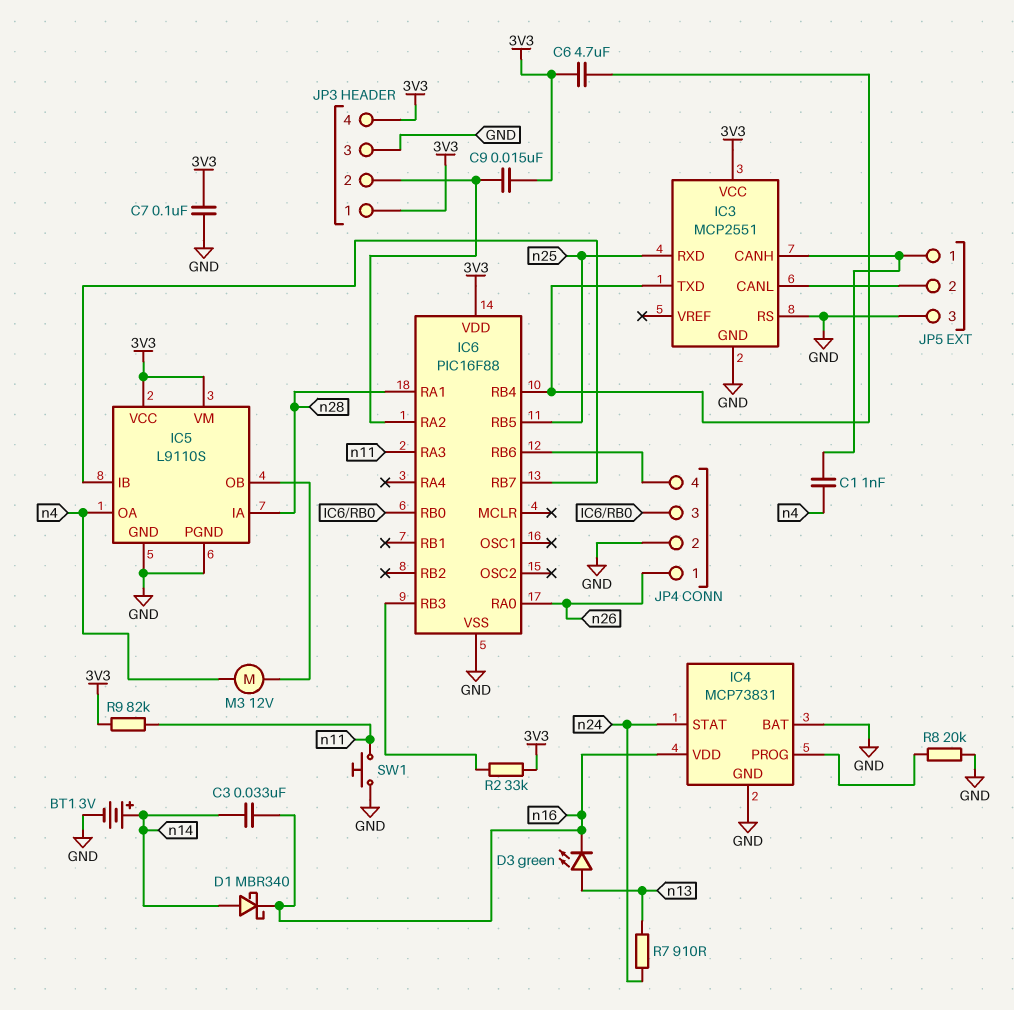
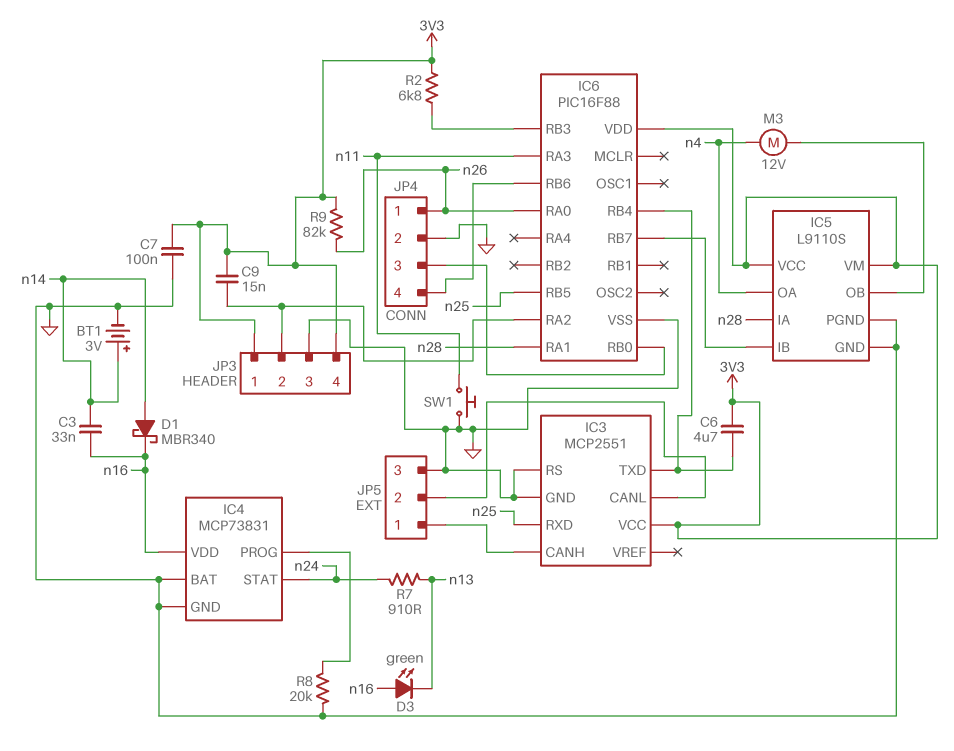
C1: 1nF (IC3/CANH, n4) -> none
D3: LED green (A n13, K n16) -> LED green (A n16, K n13)
R2: 33k (3V3, IC6/RB3) -> 6.8k (3V3, IC6/RB3)
R9: 82k (3V3, n11) -> 82k (3V3, n26)

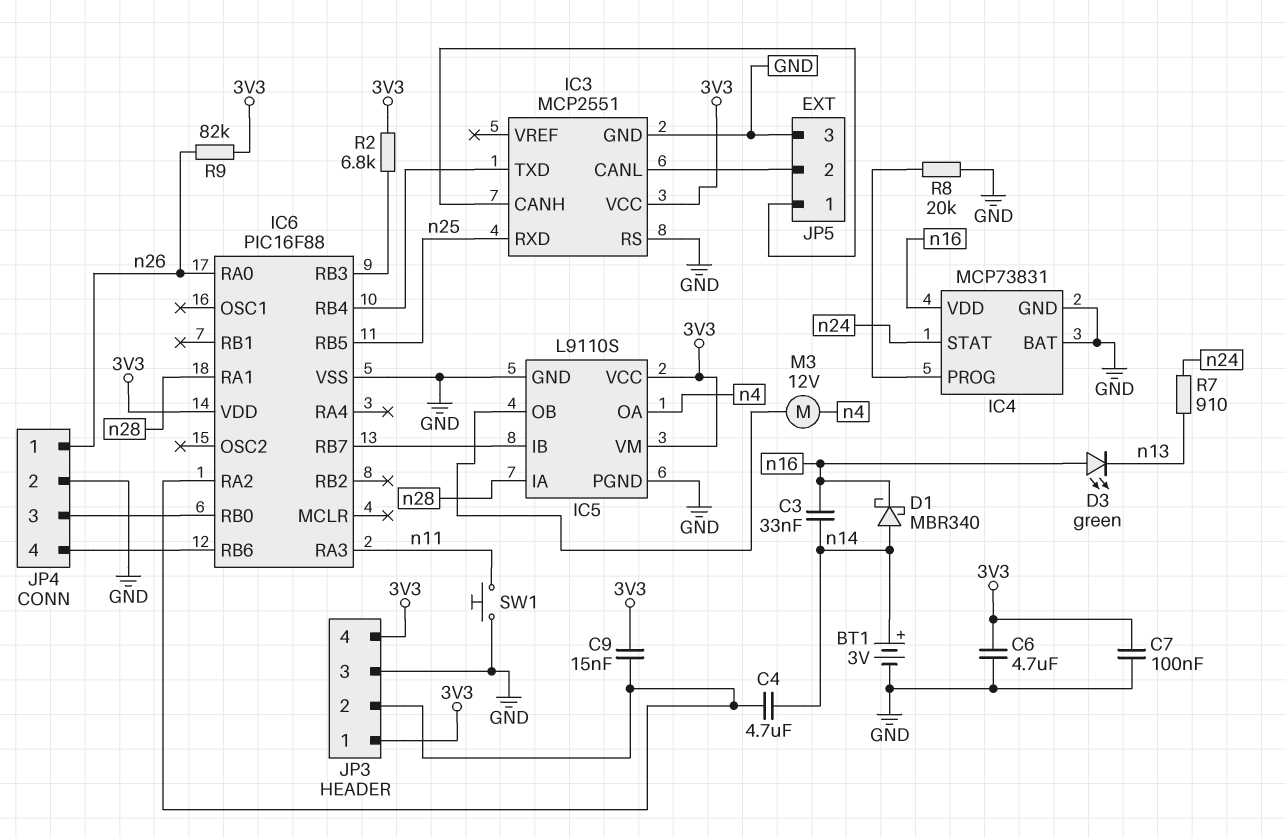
C4: none -> 4.7uF (IC6/RA2, n14)
C6: 4.7uF (3V3, IC3/TXD) -> 4.7uF (3V3, GND)

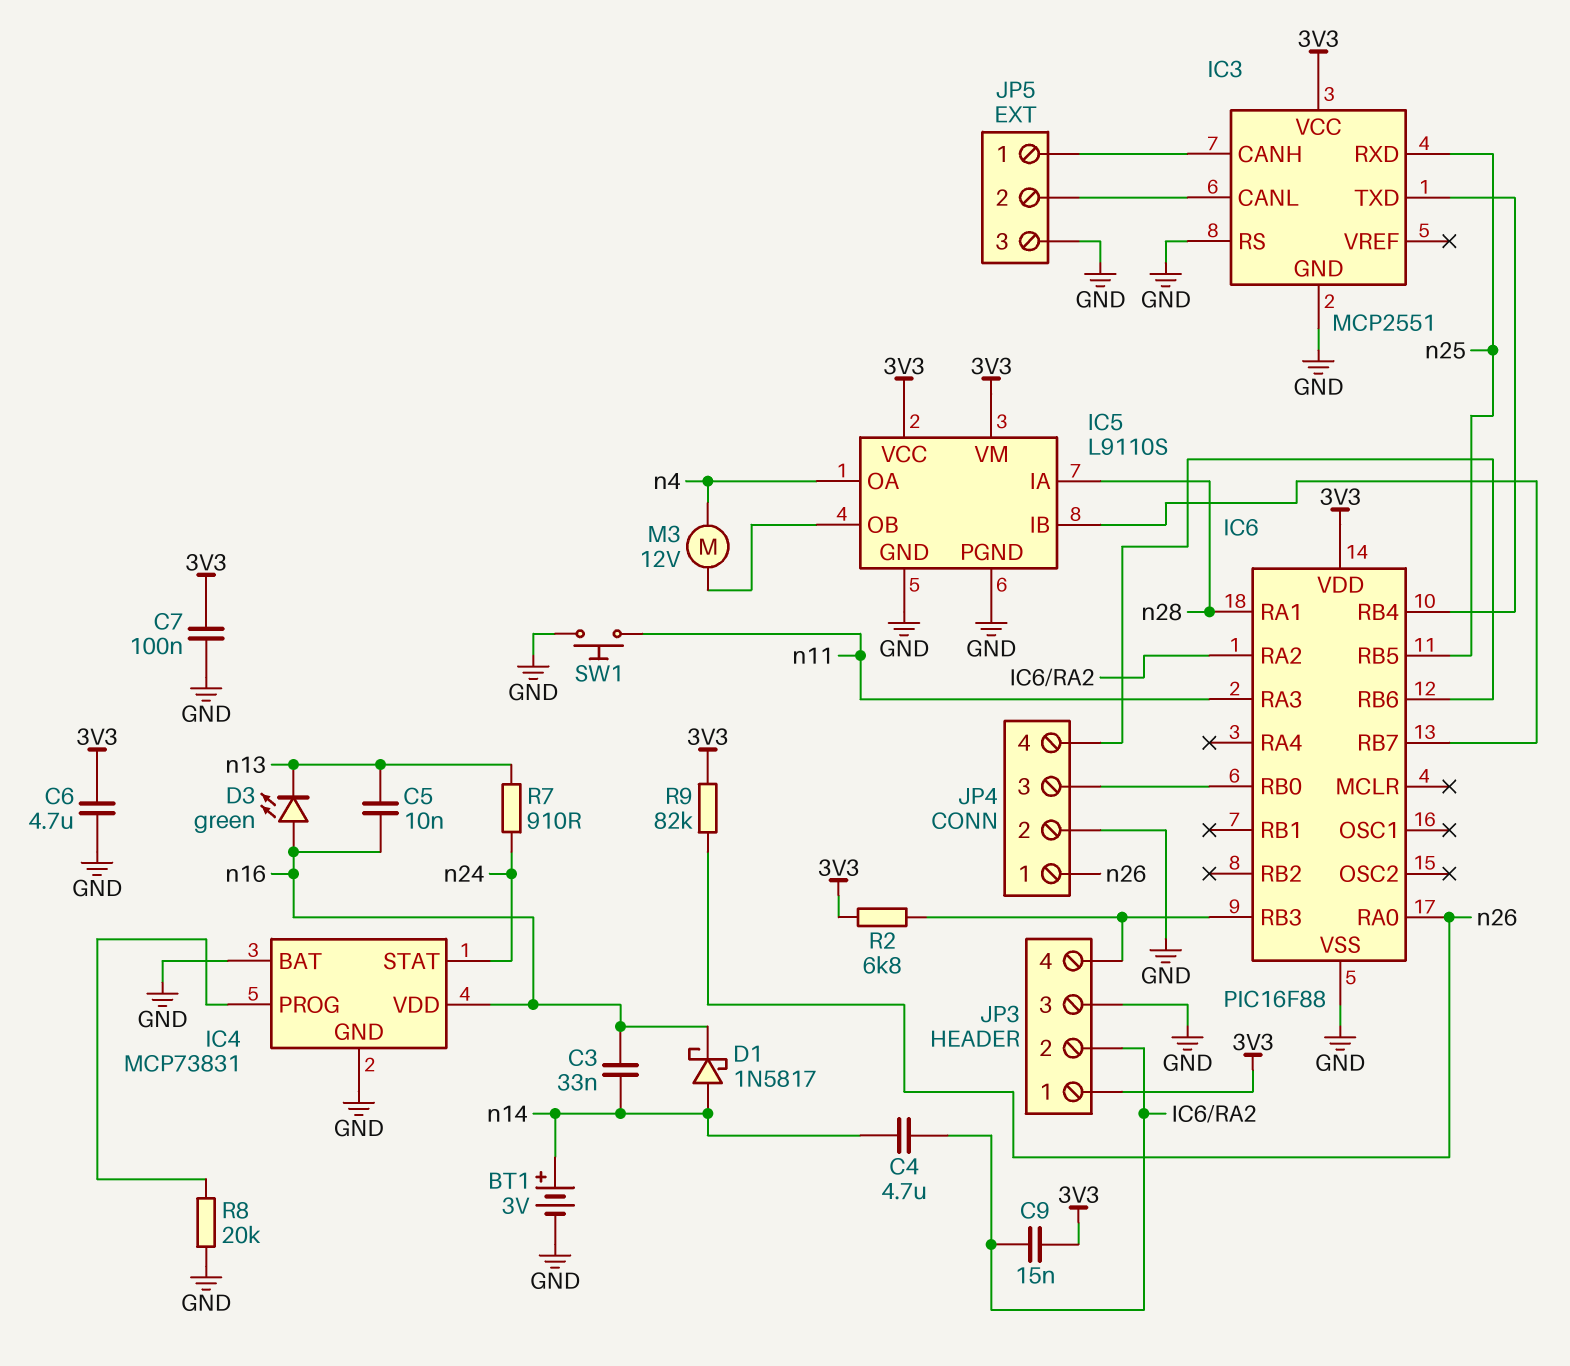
C5: none -> 10nF (n13, n16)
D1: schottky MBR340 (A n14, K n16) -> schottky 1N5817 (A n14, K n16)
JP3 pin 4: 3V3 -> IC6/RB3

